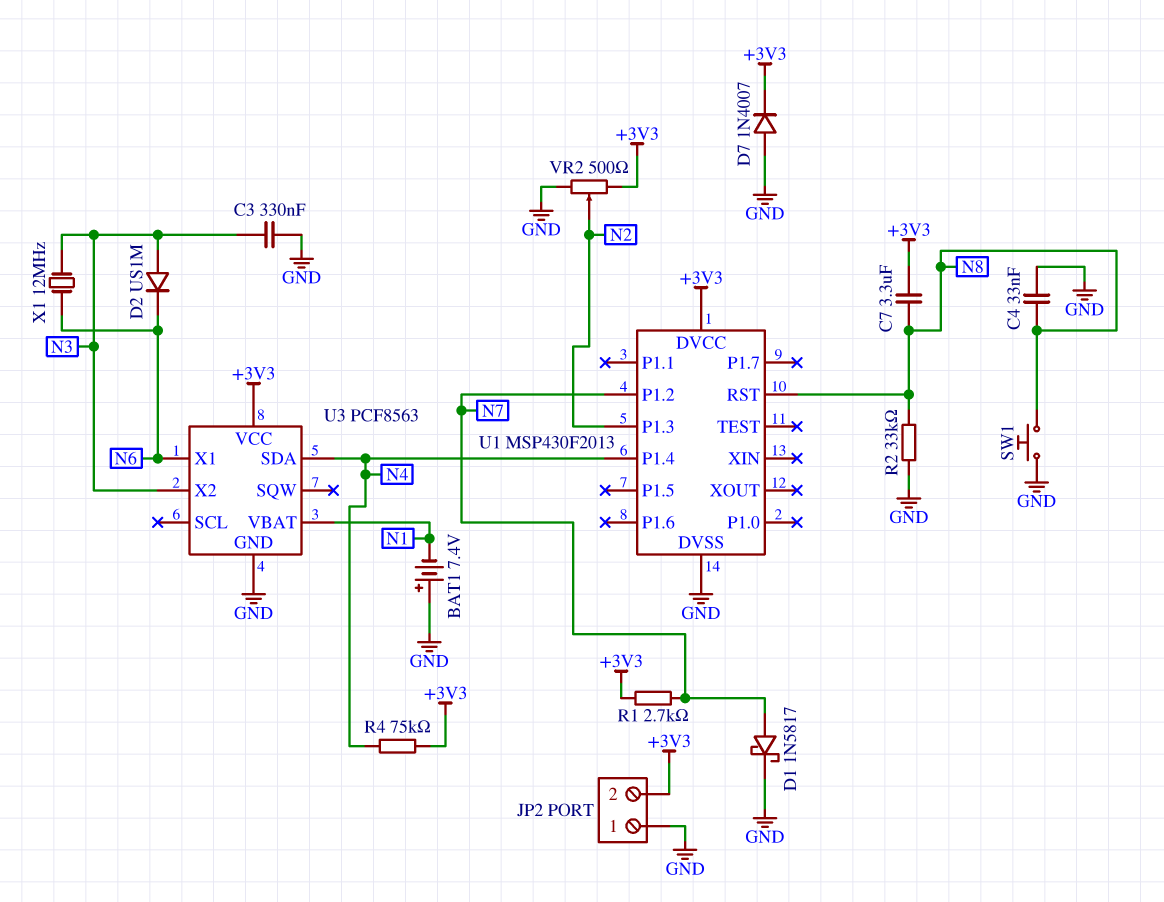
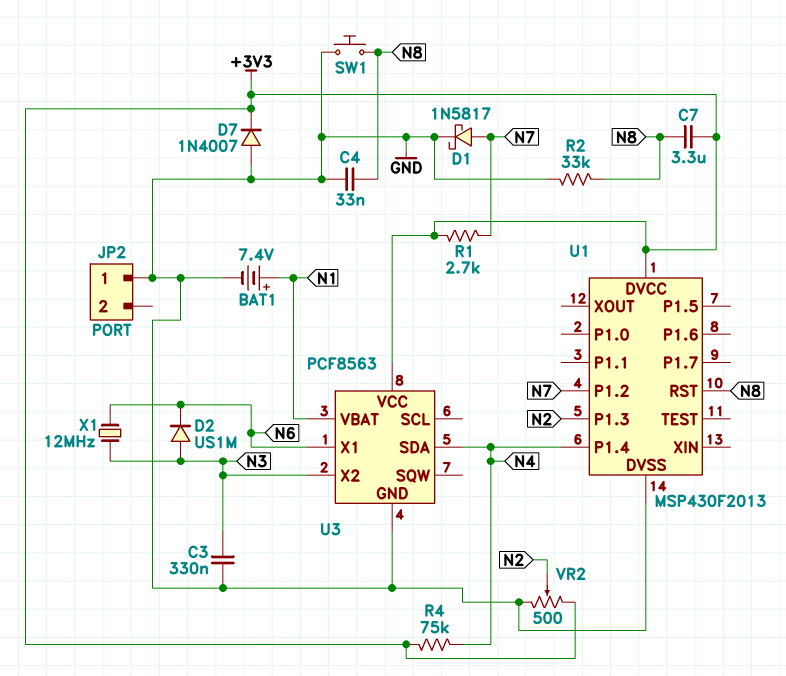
BAT1: 7.4V (plus GND, minus N1) -> 7.4V (plus N1, minus GND)
JP2 pin 2: +3V3 -> none

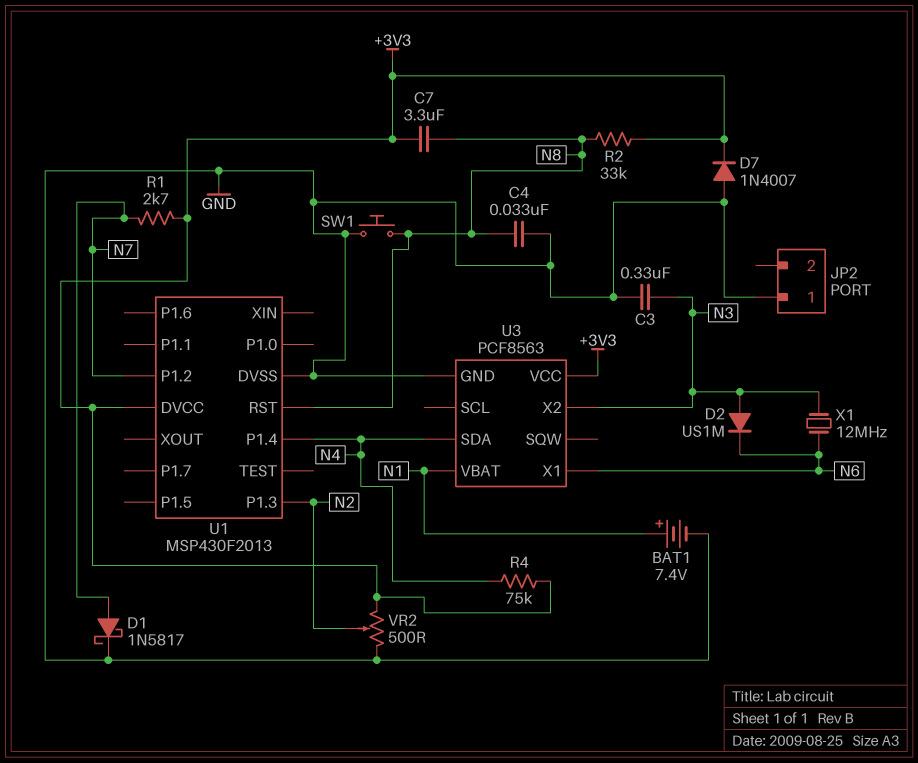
R2: 33k (GND, N8) -> 33k (+3V3, N8)

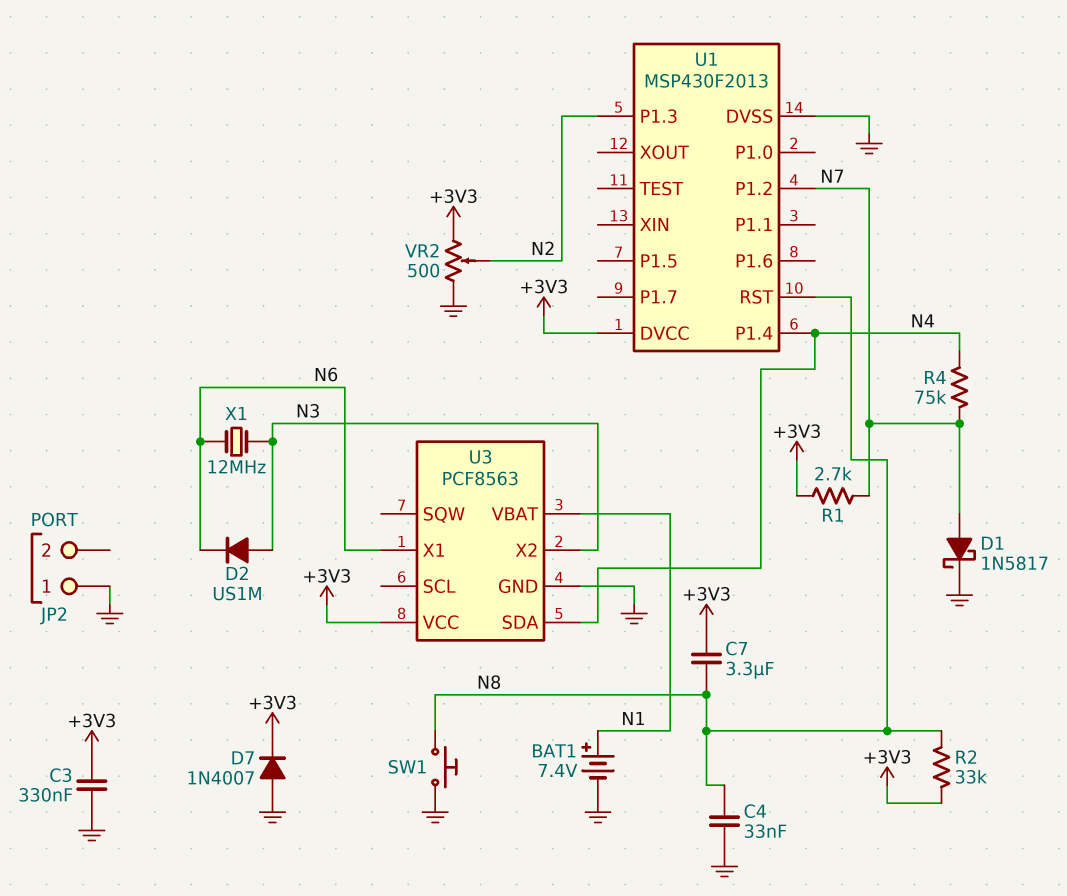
C3: 330nF (GND, N3) -> 330nF (+3V3, GND)
R4: 75k (+3V3, N4) -> 75k (N4, N7)

